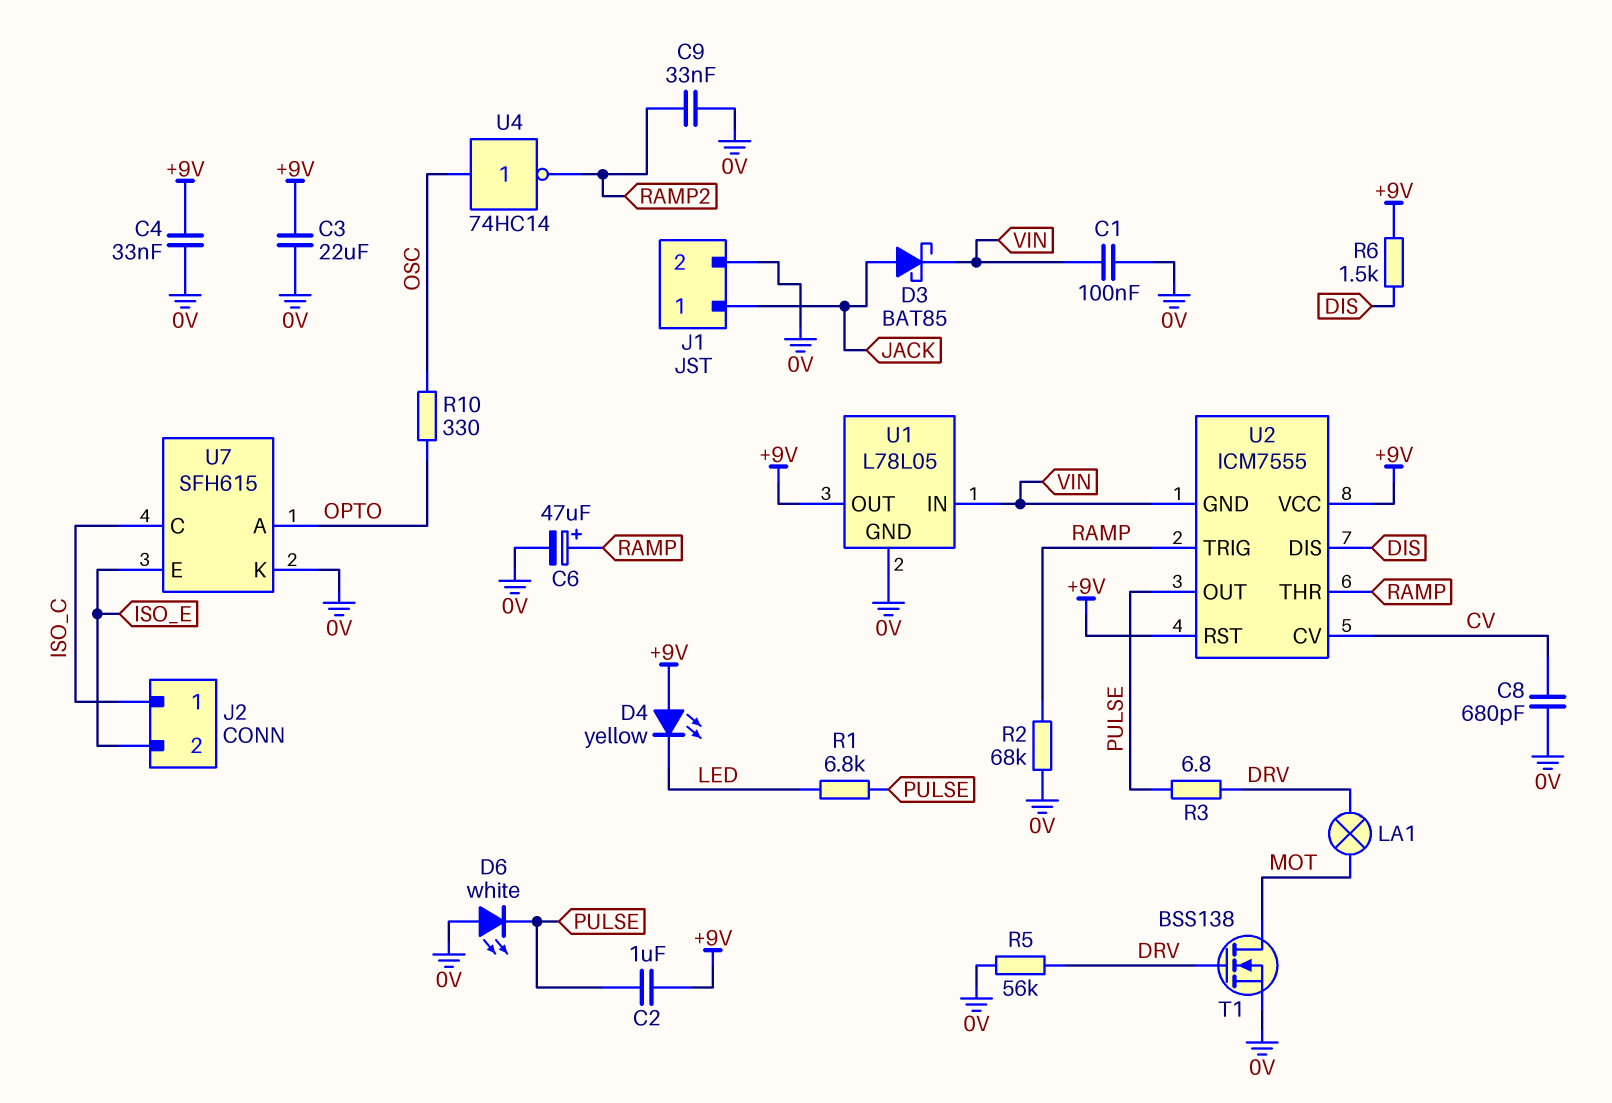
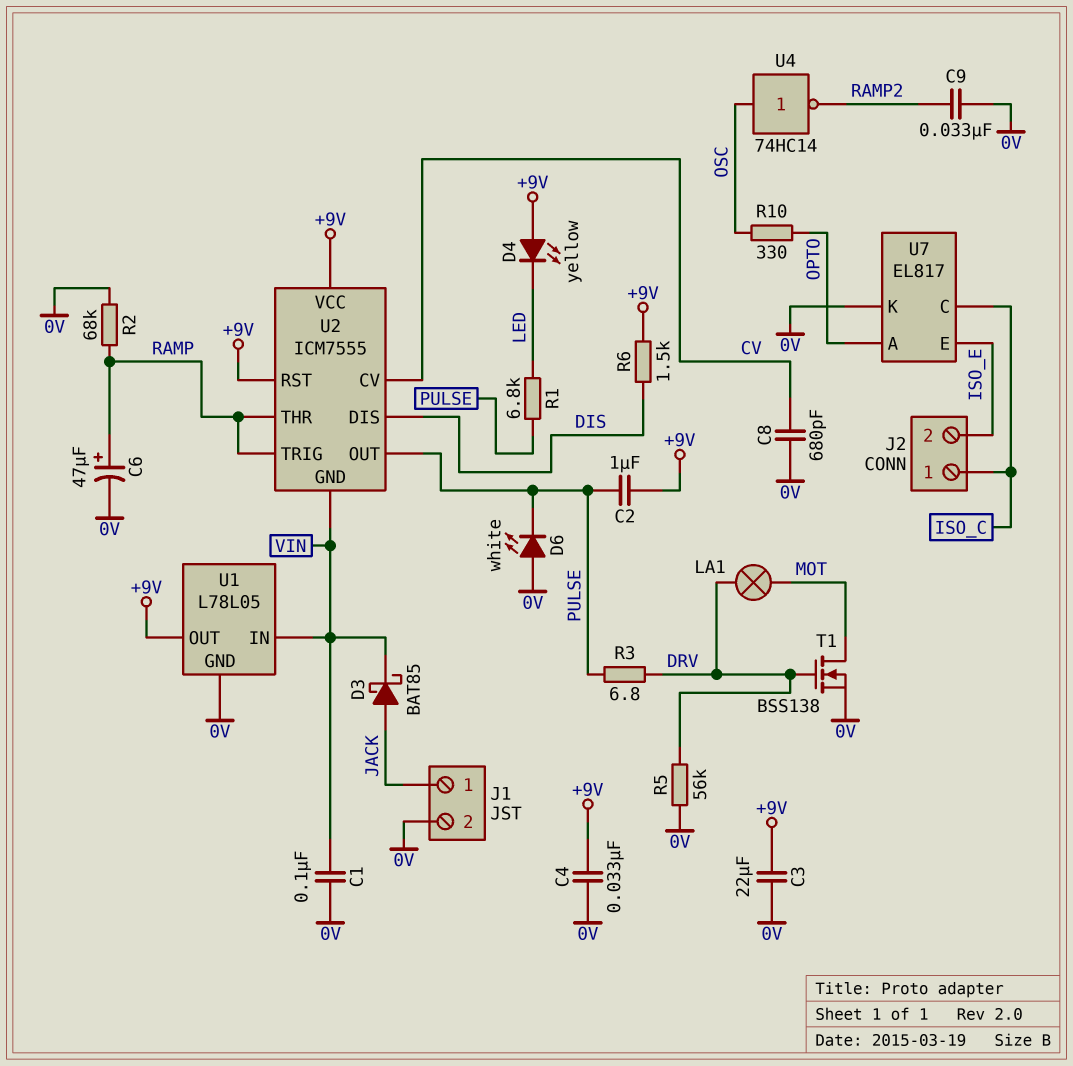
U7: SFH615 -> EL817

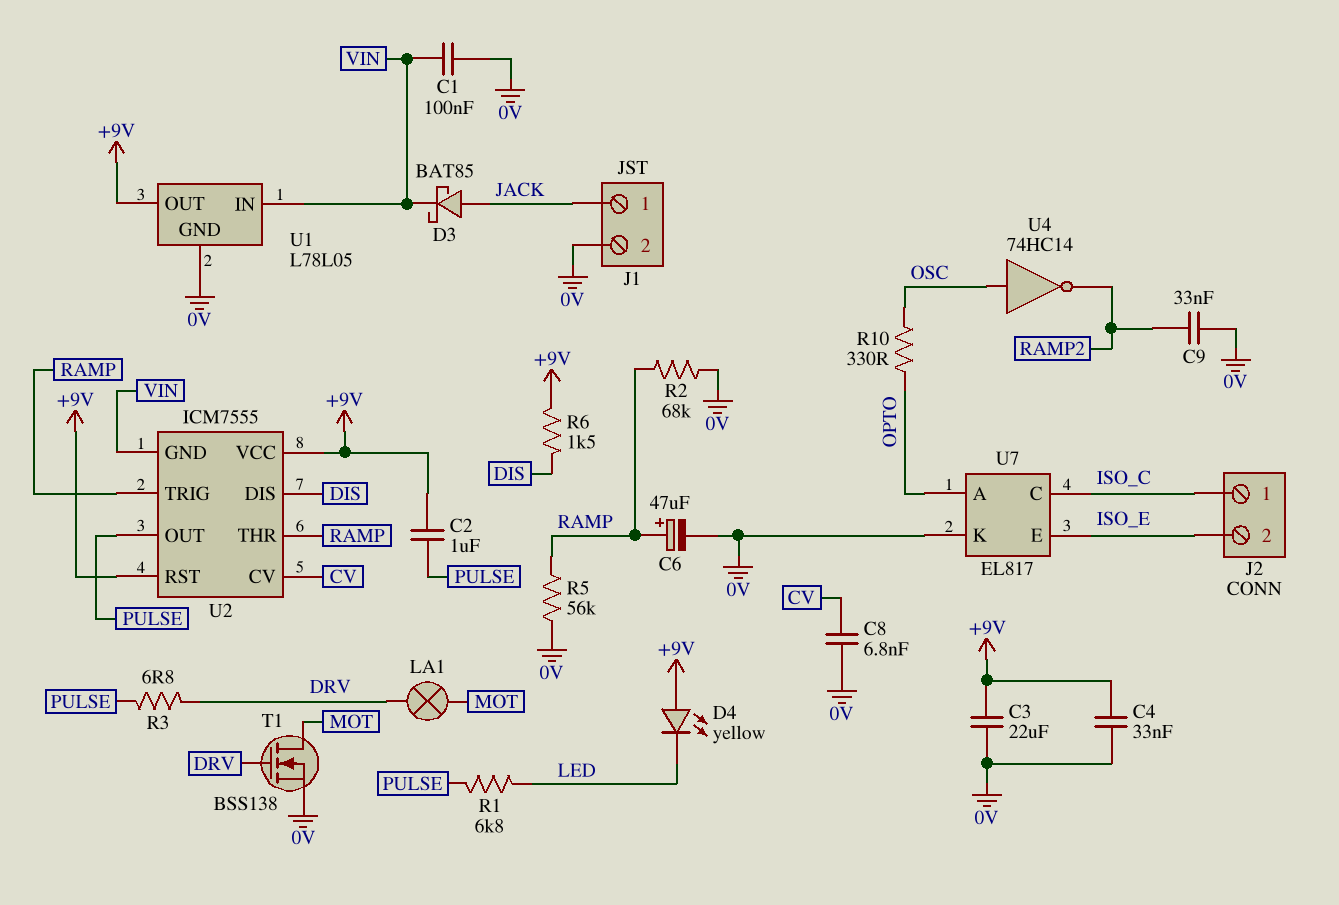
C8: 680pF (0V, CV) -> 6.8nF (0V, CV)
D6: LED white (A 0V, K PULSE) -> none
R5: 56k (0V, DRV) -> 56k (0V, RAMP)

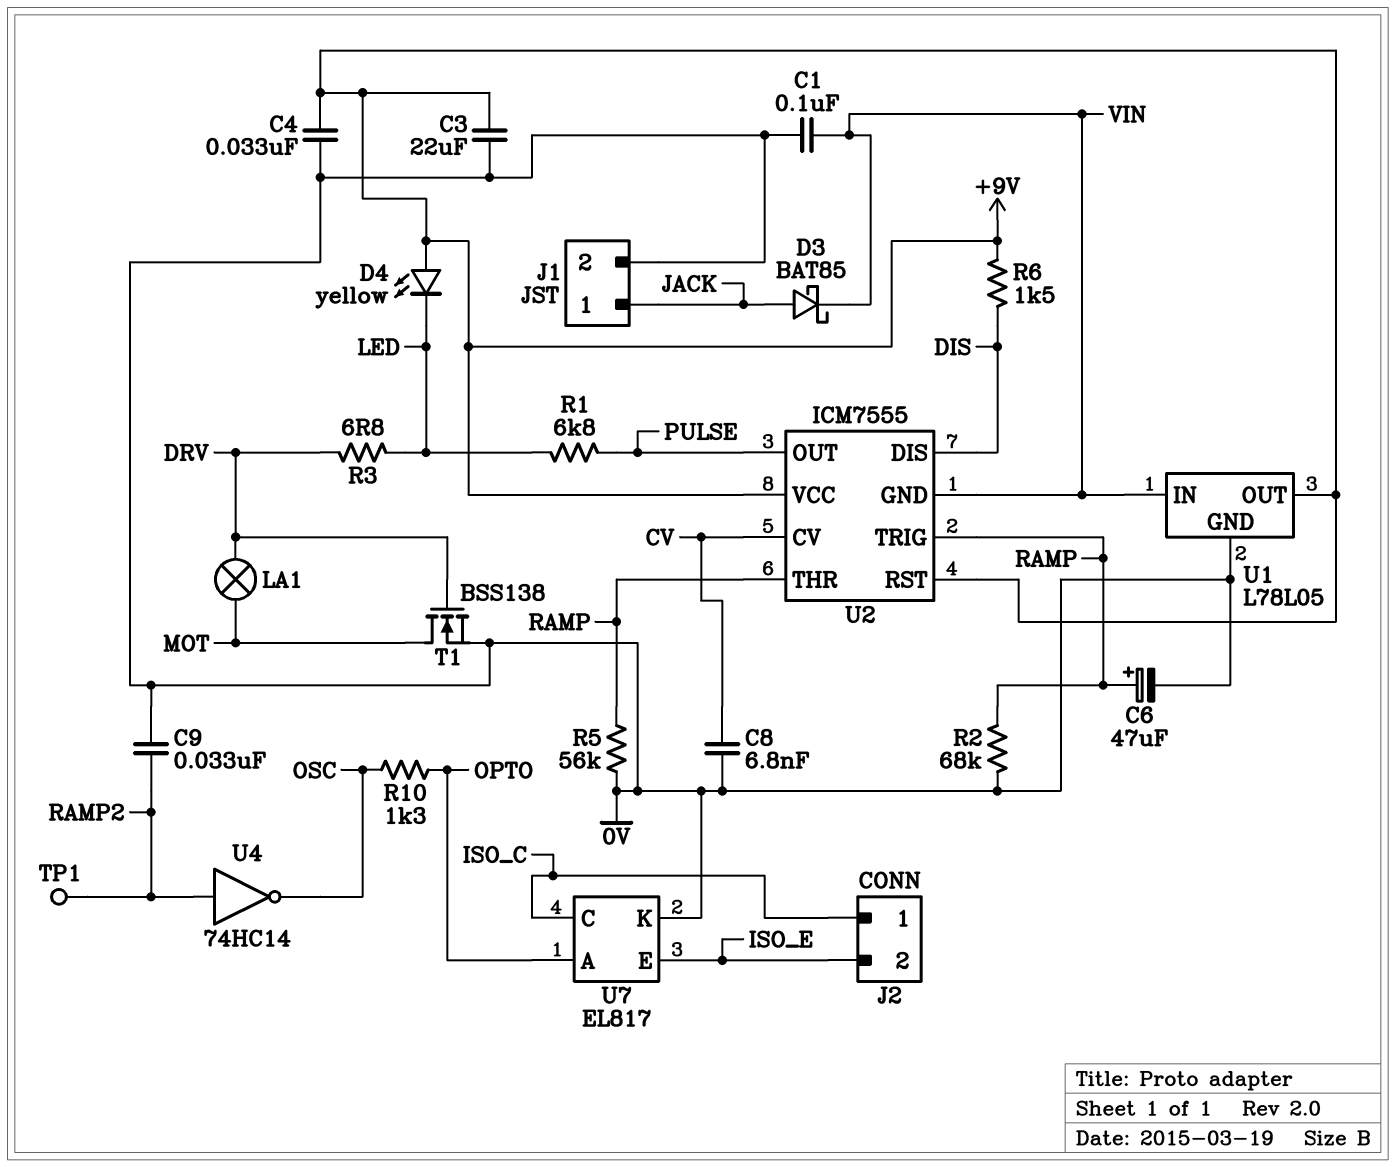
C2: 1uF (+9V, PULSE) -> none
R3: 6.8 (DRV, PULSE) -> 6.8 (DRV, LED)
R10: 330 (OPTO, OSC) -> 1.3k (OPTO, OSC)
TP1: none -> test point (RAMP2)
U4: NOT 74HC14 (in OSC, out RAMP2) -> NOT 74HC14 (in RAMP2, out OSC)

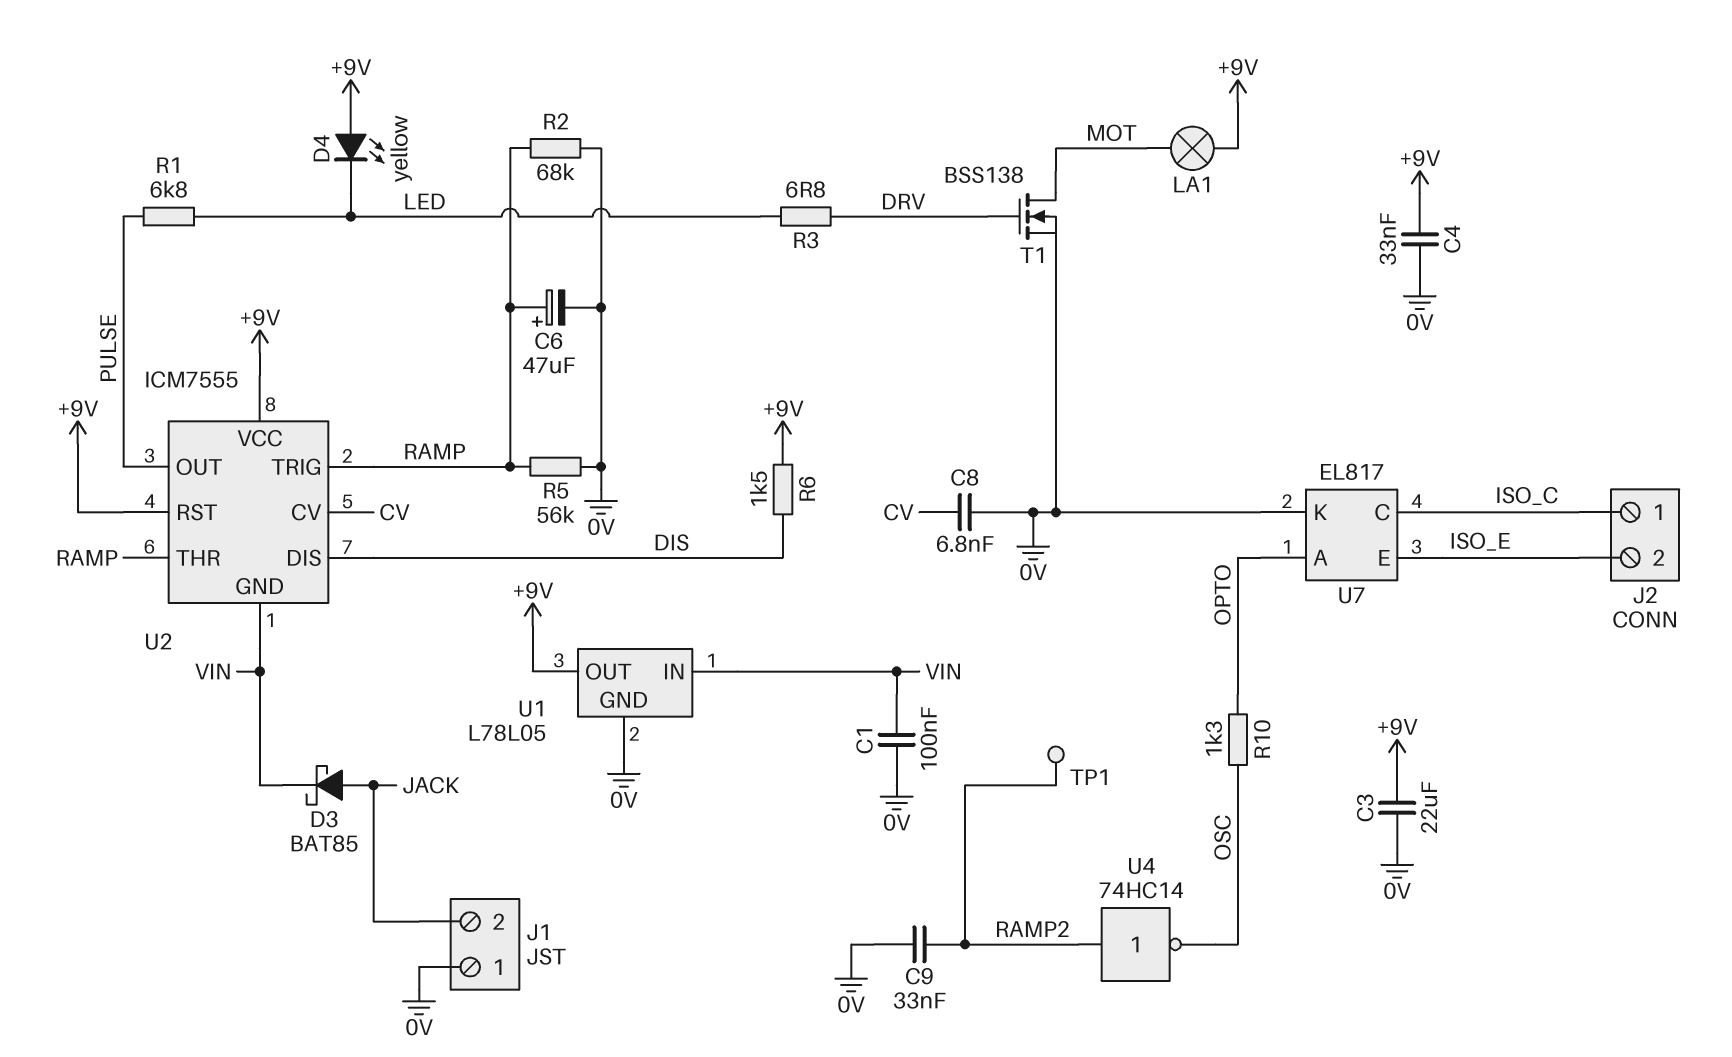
J1 pin 1: JACK -> 0V
J1 pin 2: 0V -> JACK
LA1: lamp (DRV, MOT) -> lamp (+9V, MOT)

